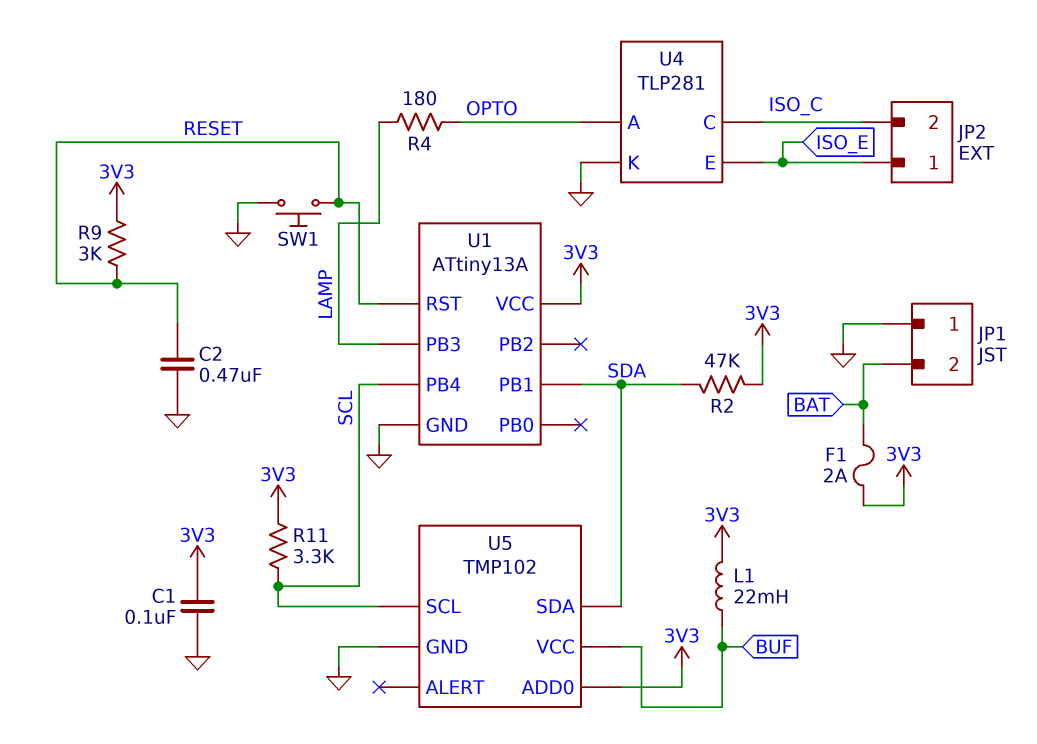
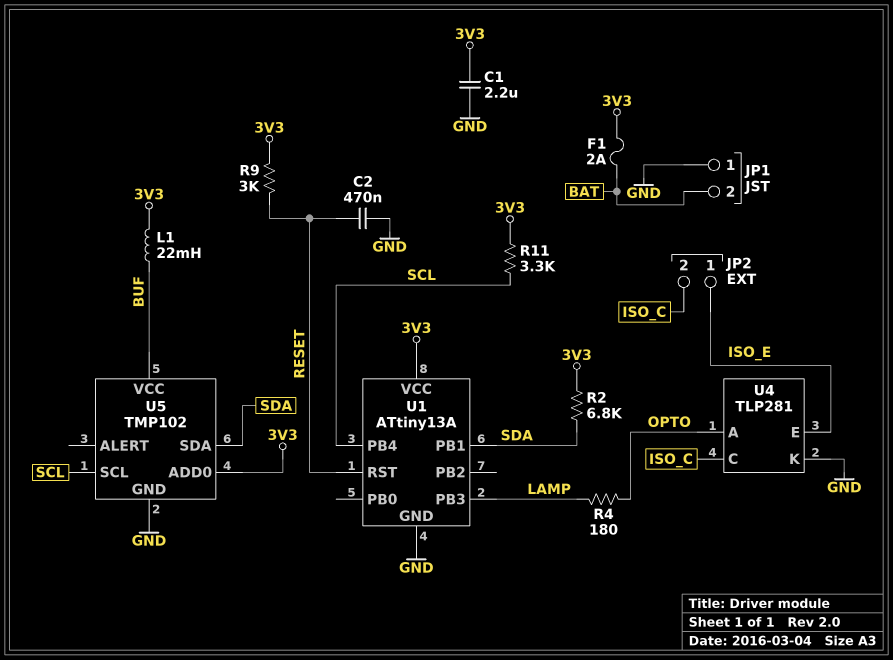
C1: 100nF (3V3, GND) -> 2.2uF (3V3, GND)
R2: 47k (3V3, SDA) -> 6.8k (3V3, SDA)
SW1: button (GND, RESET) -> none

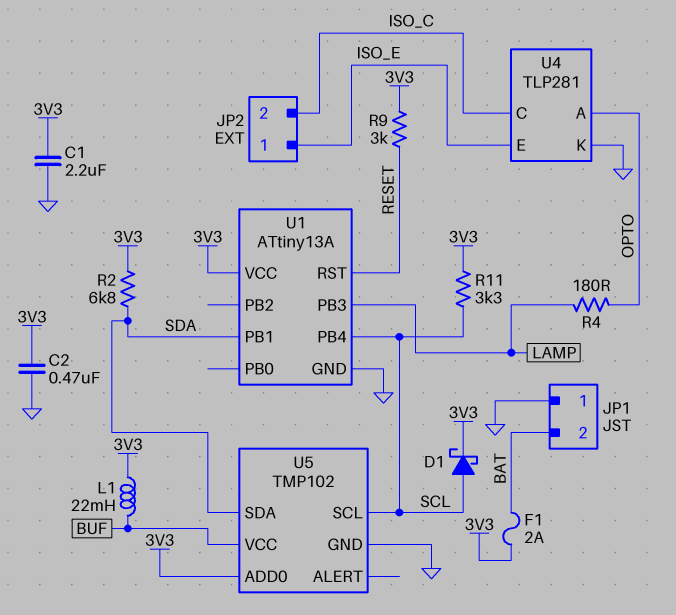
C2: 470nF (GND, RESET) -> 470nF (3V3, GND)
D1: none -> schottky (A SCL, K 3V3)

